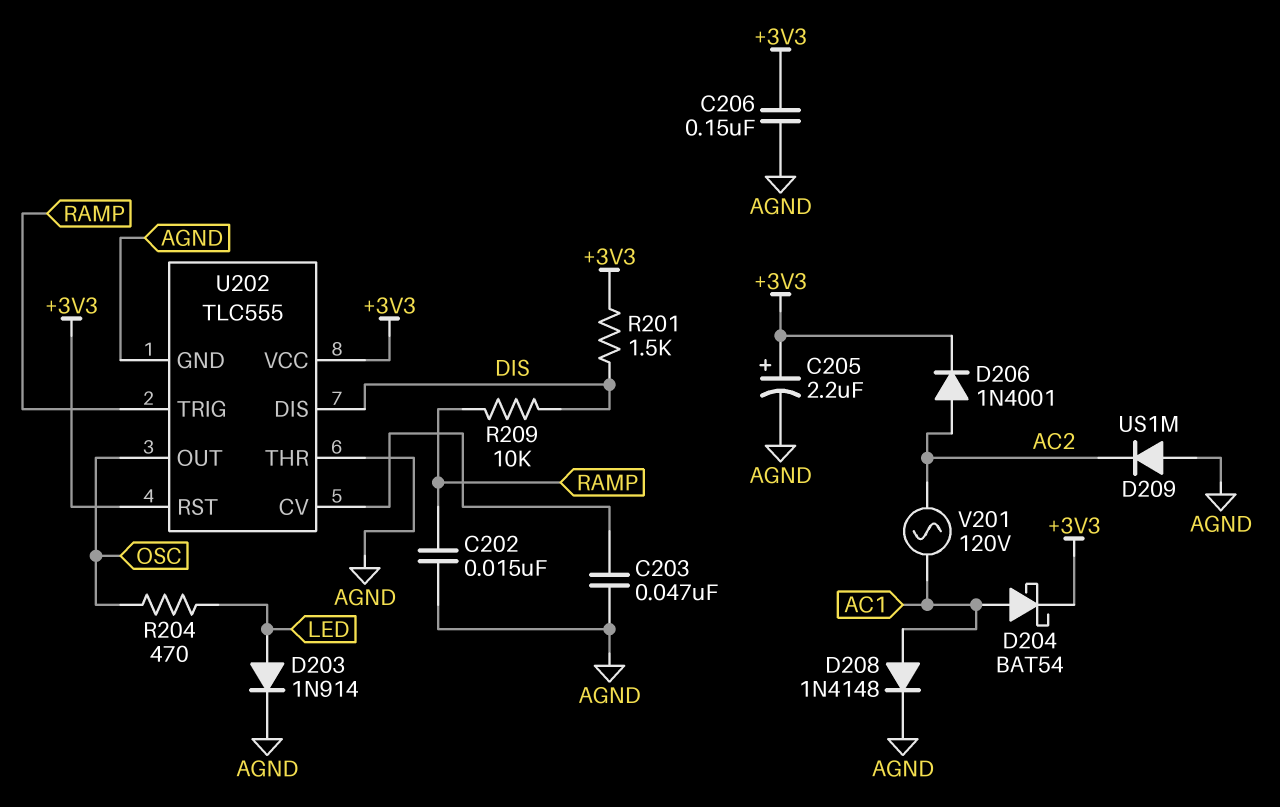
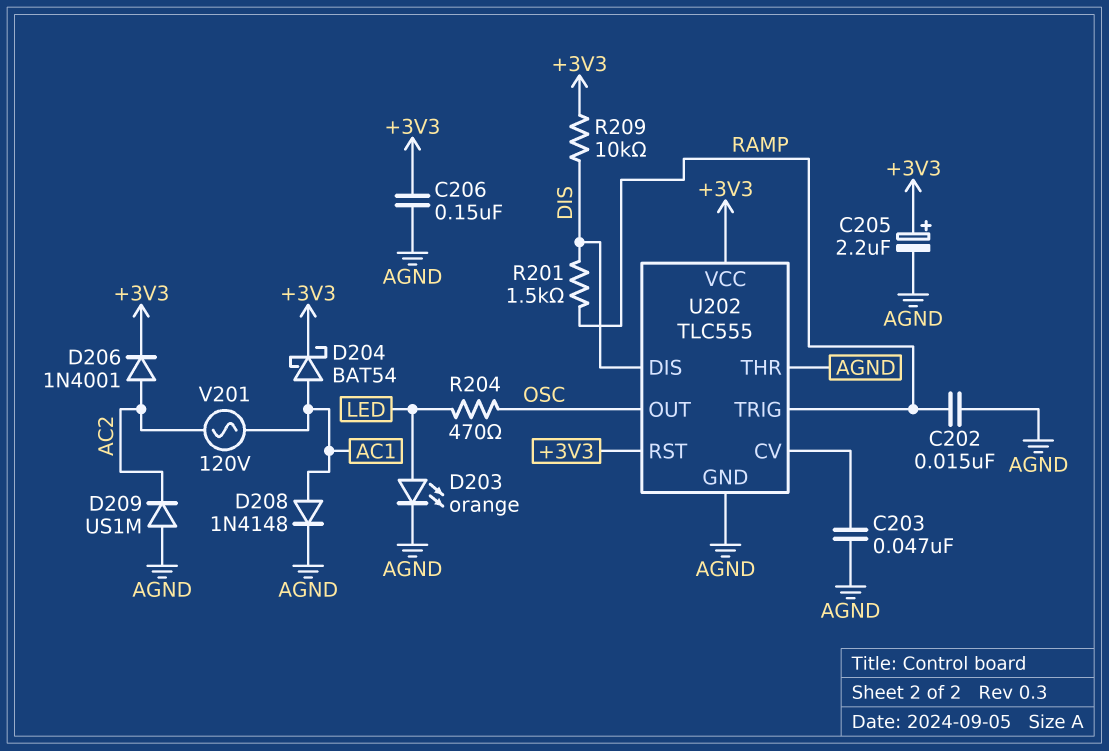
D203: diode 1N914 (A LED, K AGND) -> LED orange (A LED, K AGND)
R201: 1.5k (+3V3, DIS) -> 1.5k (DIS, RAMP)
R209: 10k (DIS, RAMP) -> 10k (+3V3, DIS)

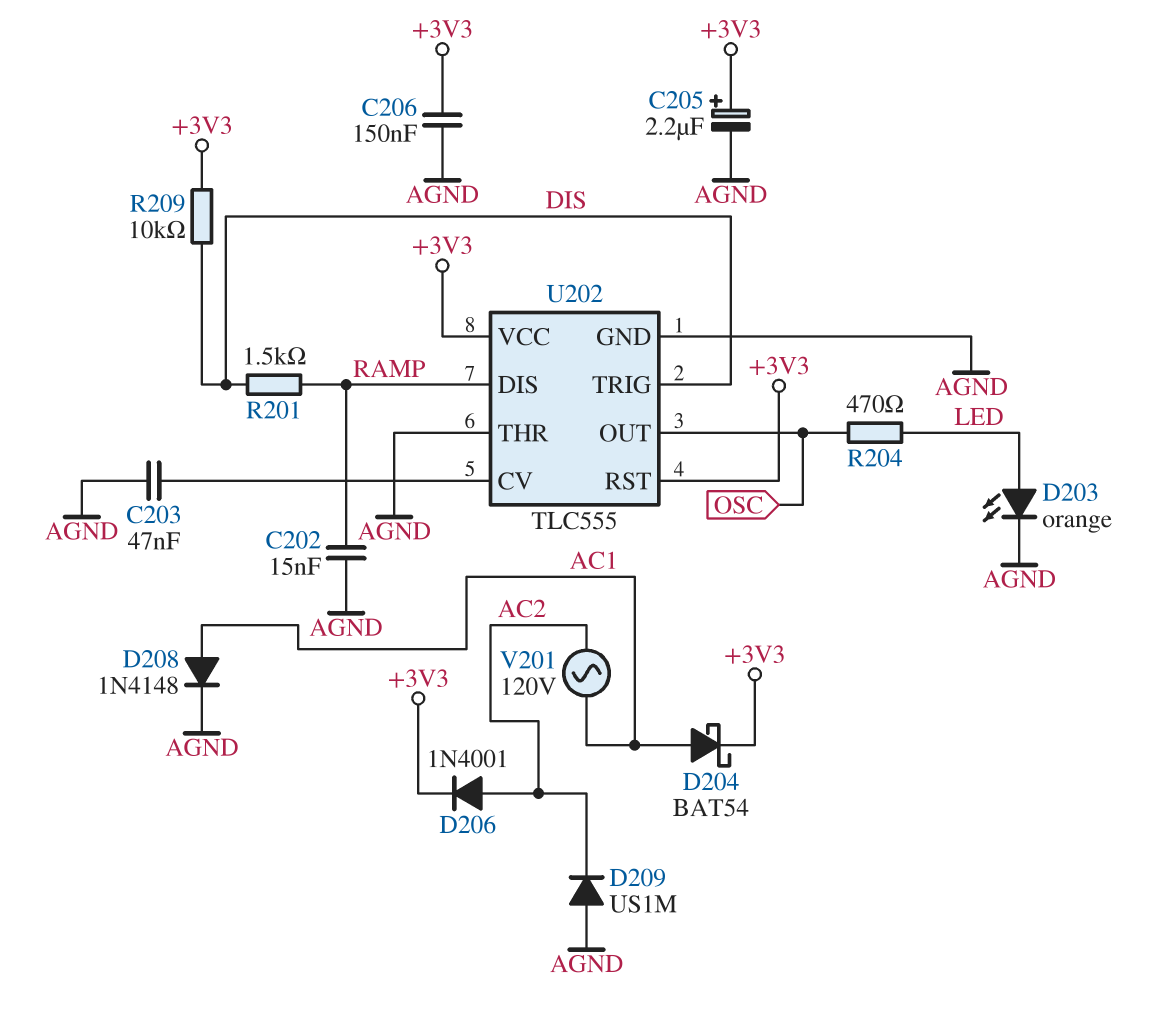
U202 pin DIS: DIS -> RAMP
U202 pin TRIG: RAMP -> DIS

